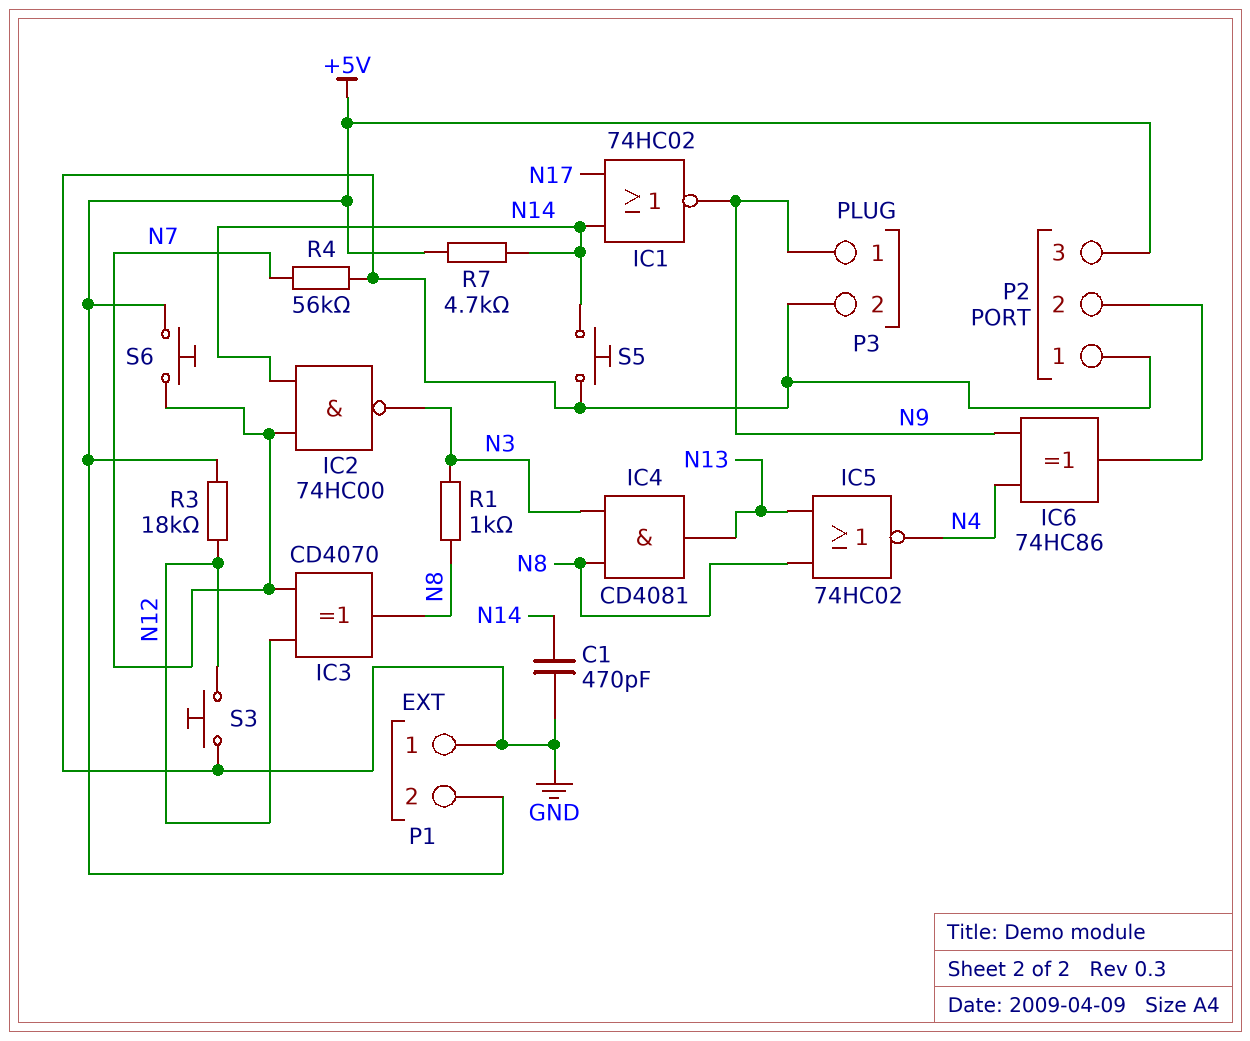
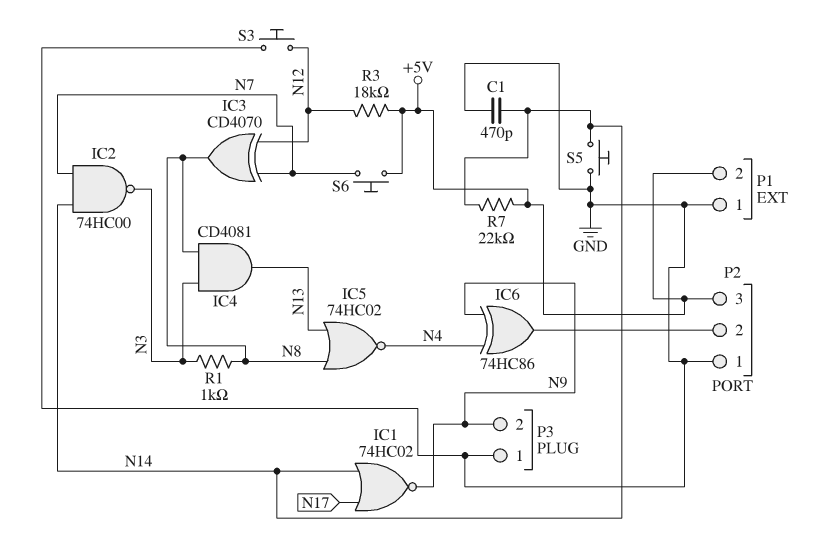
P3 pin 1: N9 -> GND
P3 pin 2: GND -> N9
R4: 56k (GND, N7) -> none
R7: 4.7k (+5V, N14) -> 22k (+5V, N14)

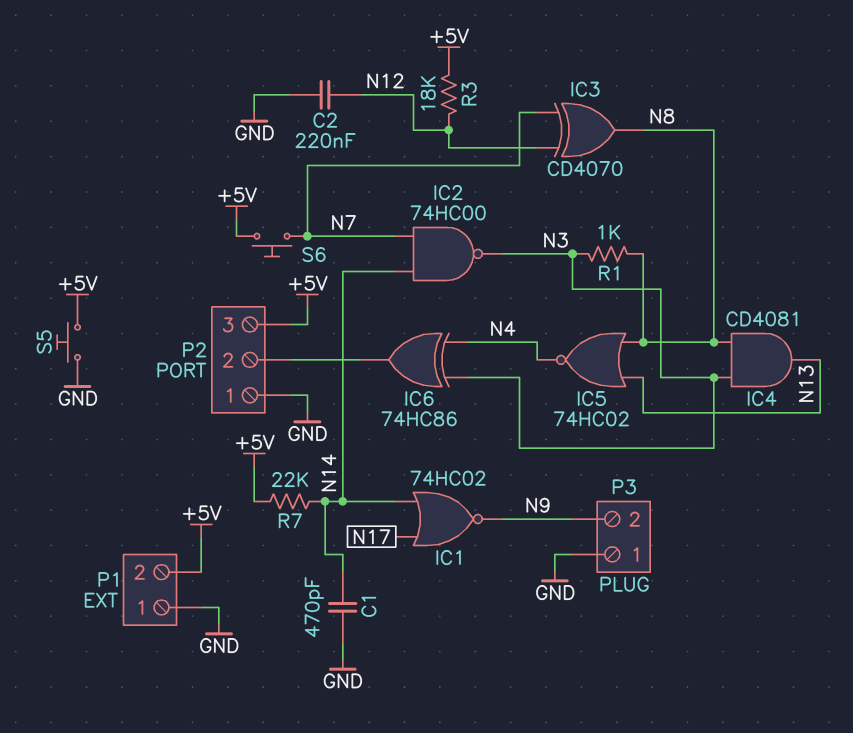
C2: none -> 220nF (GND, N12)
IC6: XOR 74HC86 (in N4, in N9, out P2/2) -> XOR 74HC86 (in N3, in N4, out P2/2)
S3: button (GND, N12) -> none
S5: button (GND, N14) -> button (+5V, GND)

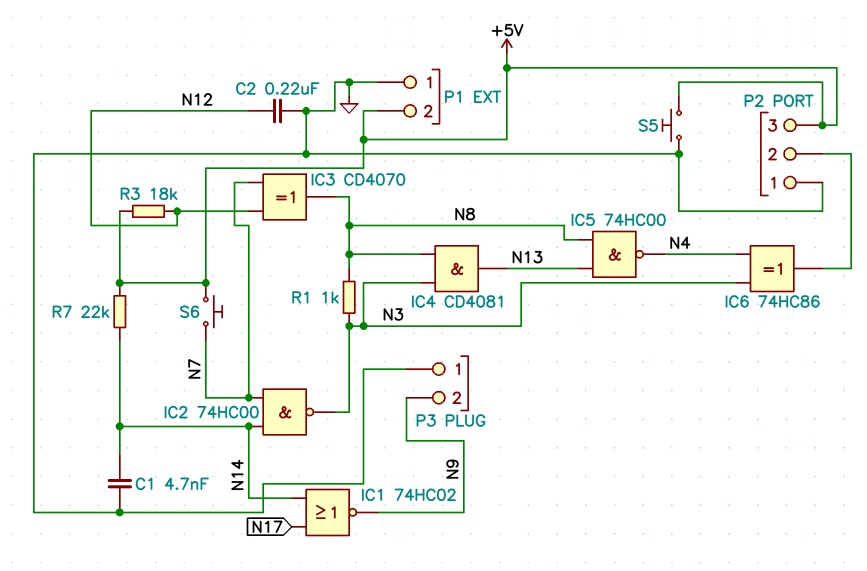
C1: 470pF (GND, N14) -> 4.7nF (GND, N14)
IC5: NOR 74HC02 (in N8, in N13, out N4) -> NAND 74HC00 (in N8, in N13, out N4)

